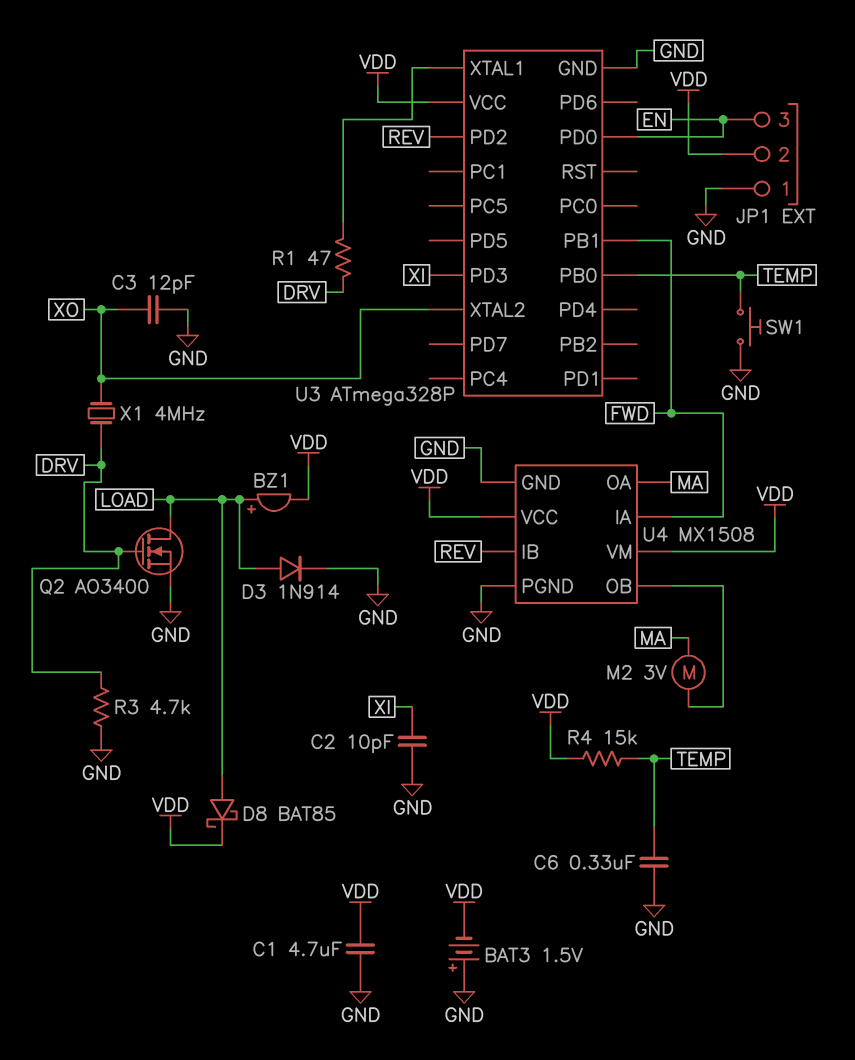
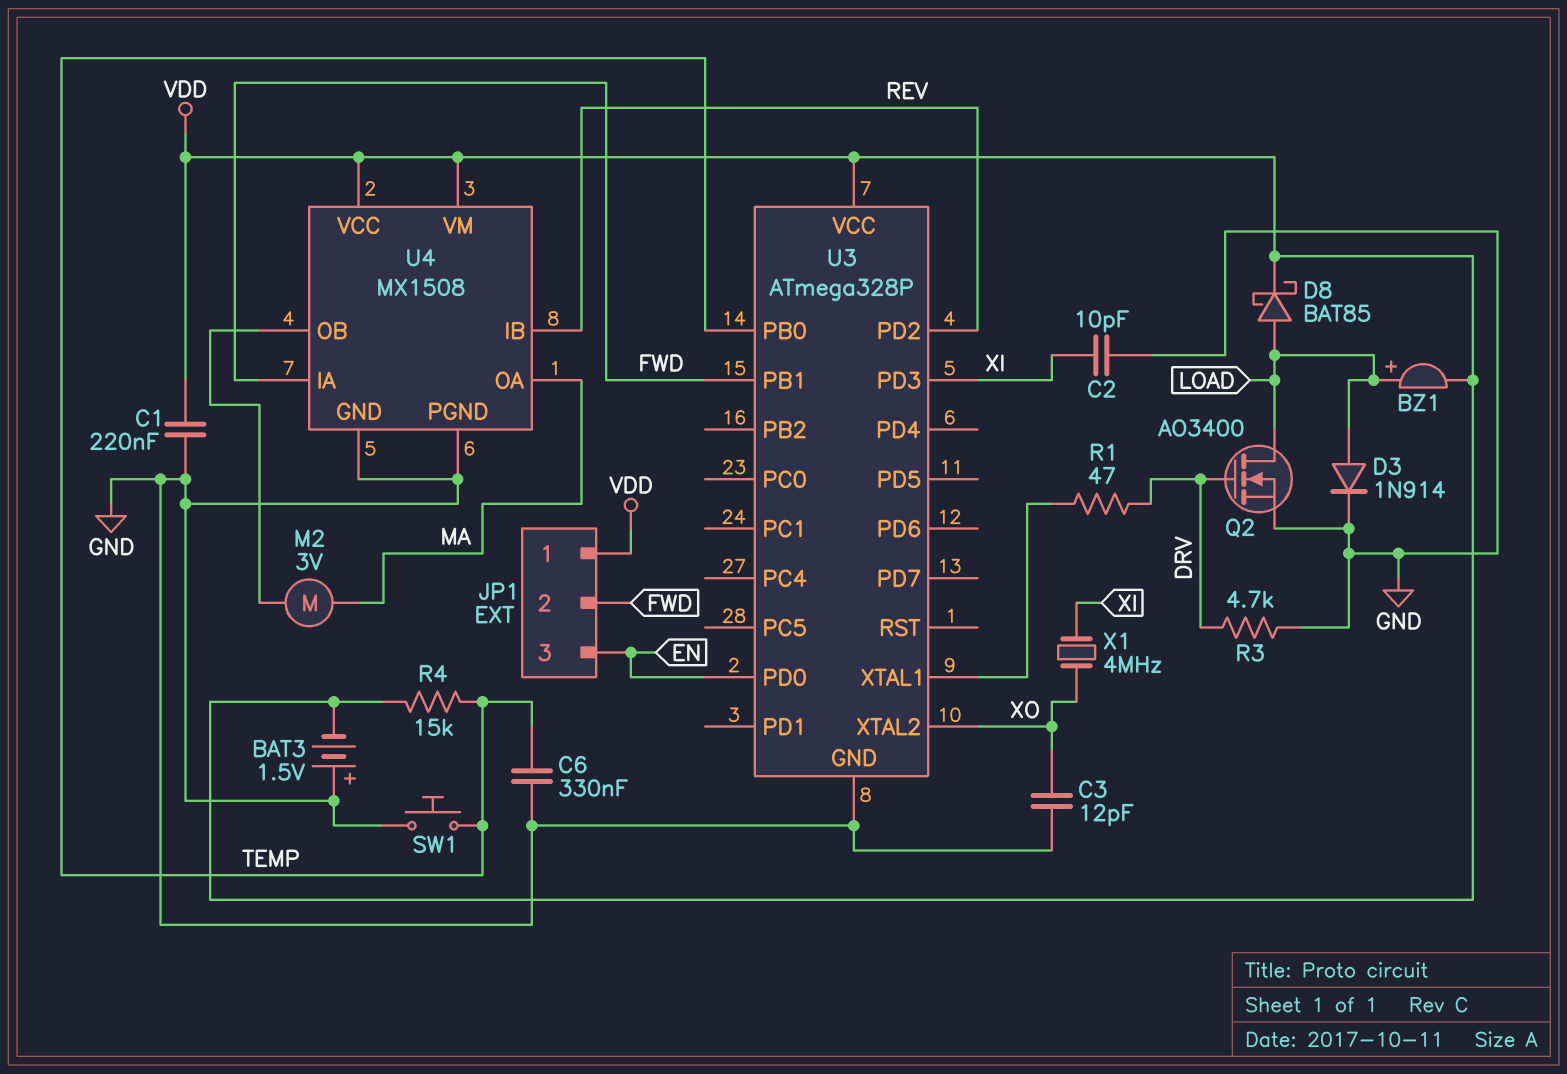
C1: 4.7uF (GND, VDD) -> 220nF (GND, VDD)
JP1 pin 1: GND -> VDD
JP1 pin 2: VDD -> FWD
X1: 4MHz (DRV, XO) -> 4MHz (XI, XO)

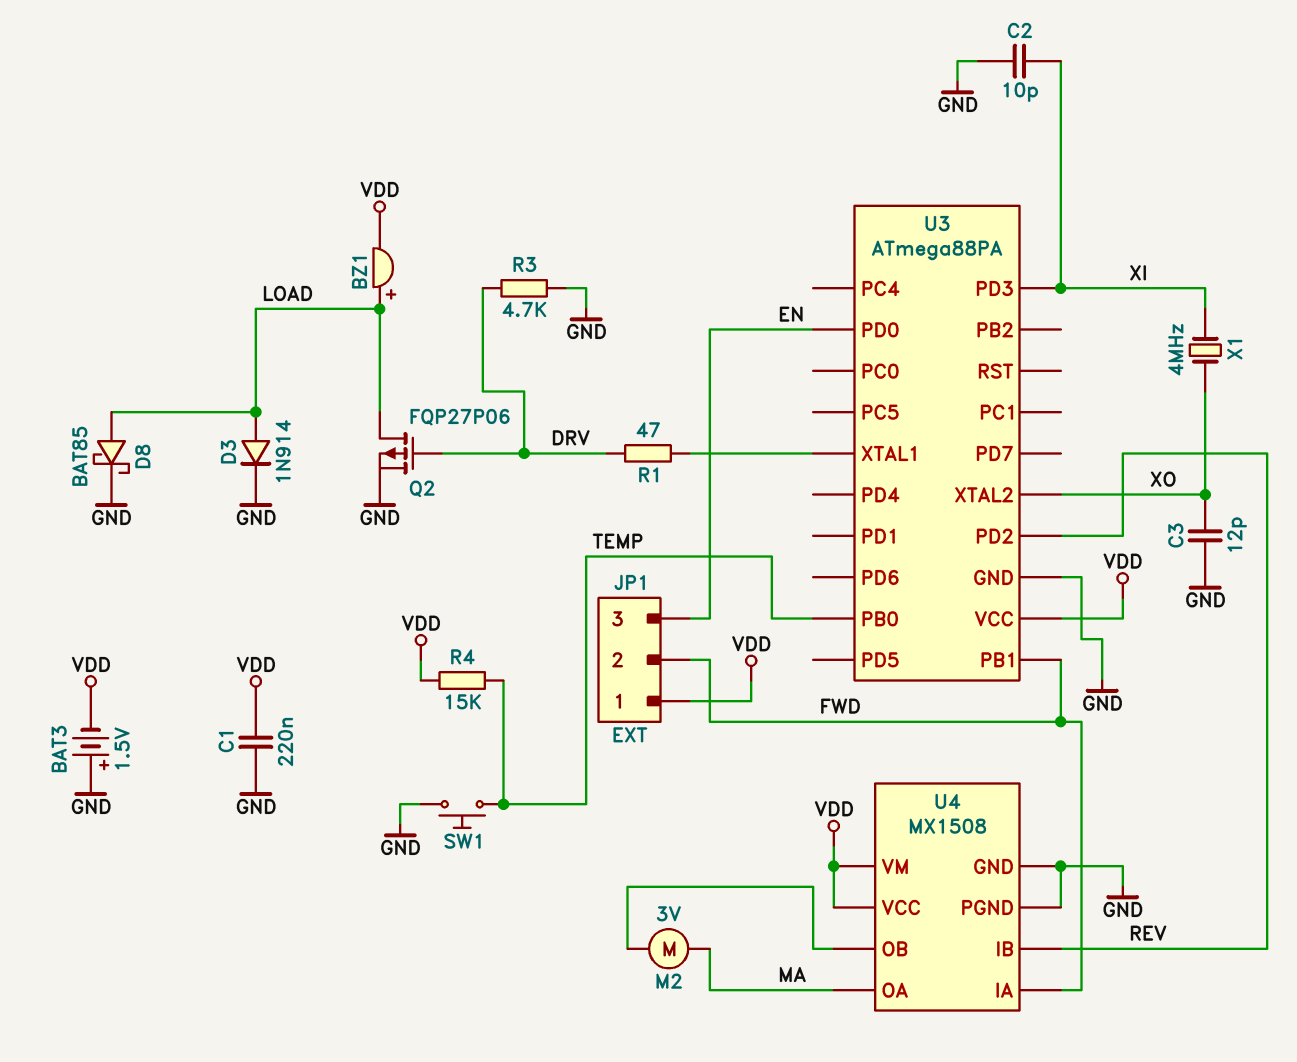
C6: 330nF (GND, TEMP) -> none
D8: schottky BAT85 (A LOAD, K VDD) -> schottky BAT85 (A LOAD, K GND)
Q2: NMOS AO3400 (G DRV, D LOAD, S GND) -> PMOS FQP27P06 (G DRV, D LOAD, S GND)
U3: ATmega328P -> ATmega88PA

